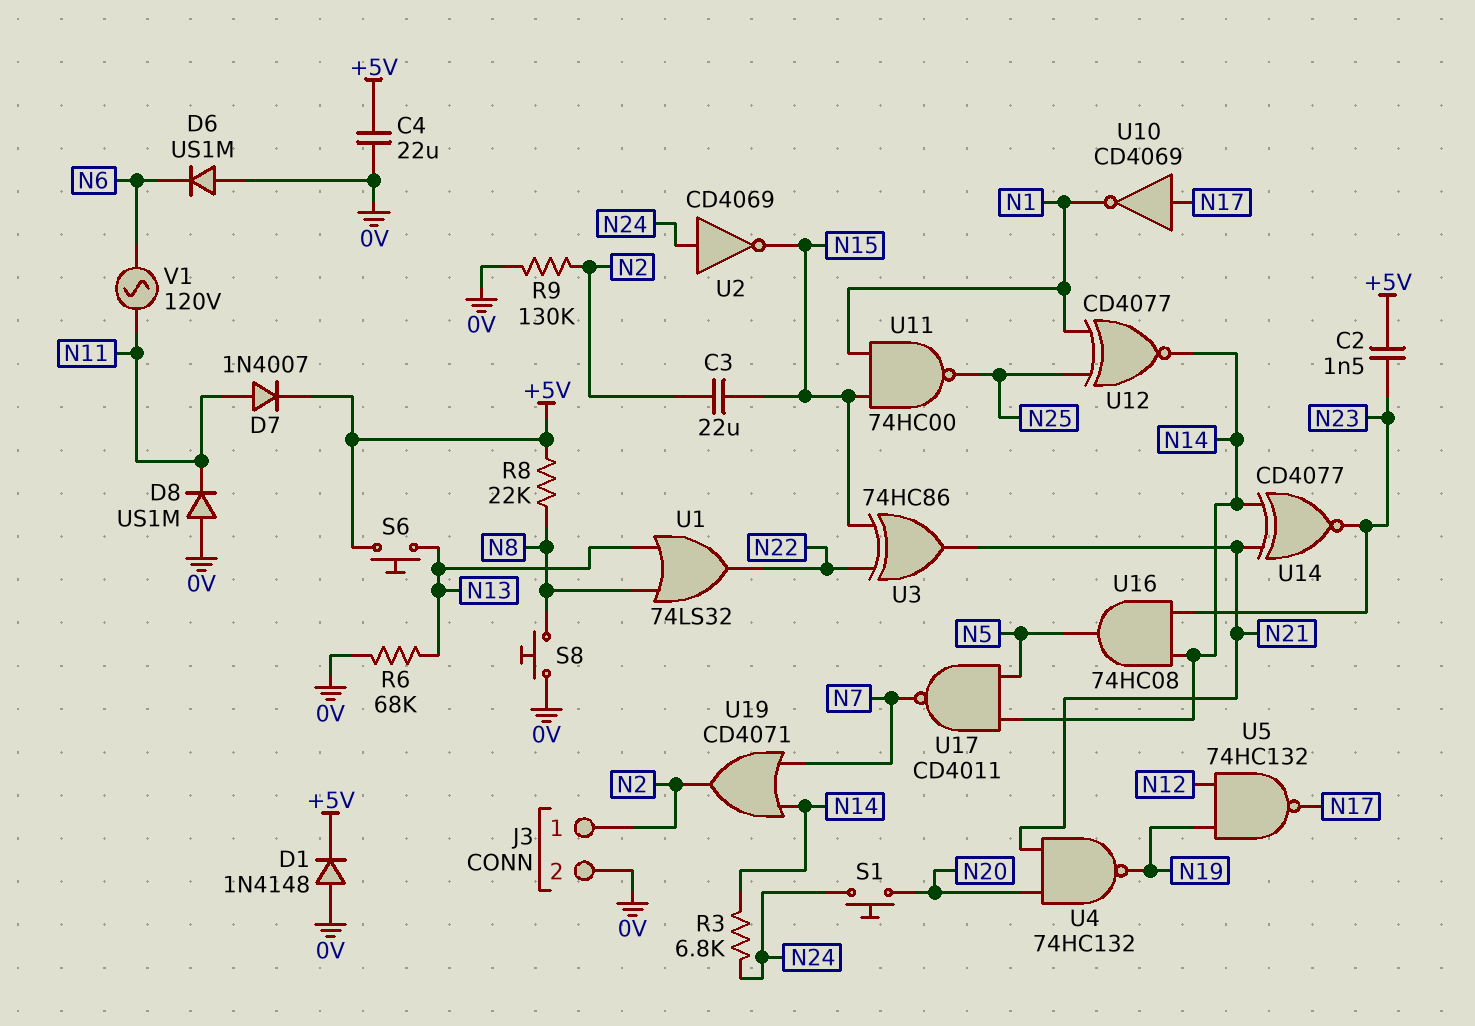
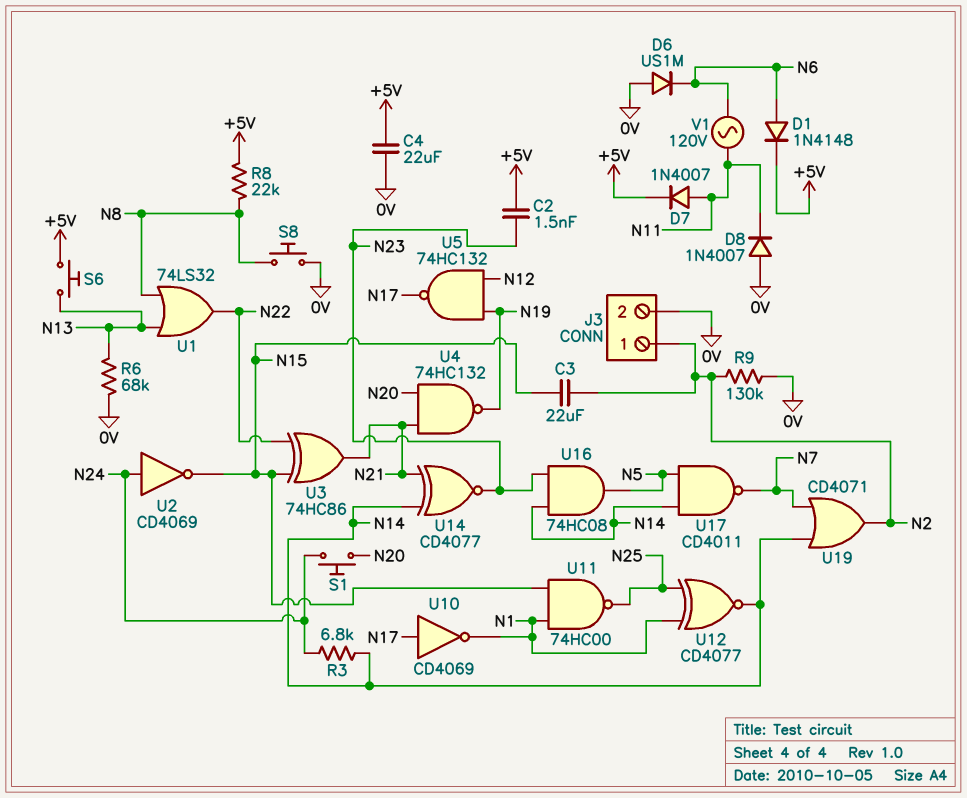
D1: diode 1N4148 (A 0V, K +5V) -> diode 1N4148 (A N6, K +5V)
D8: diode US1M (A 0V, K N11) -> diode 1N4007 (A 0V, K N11)

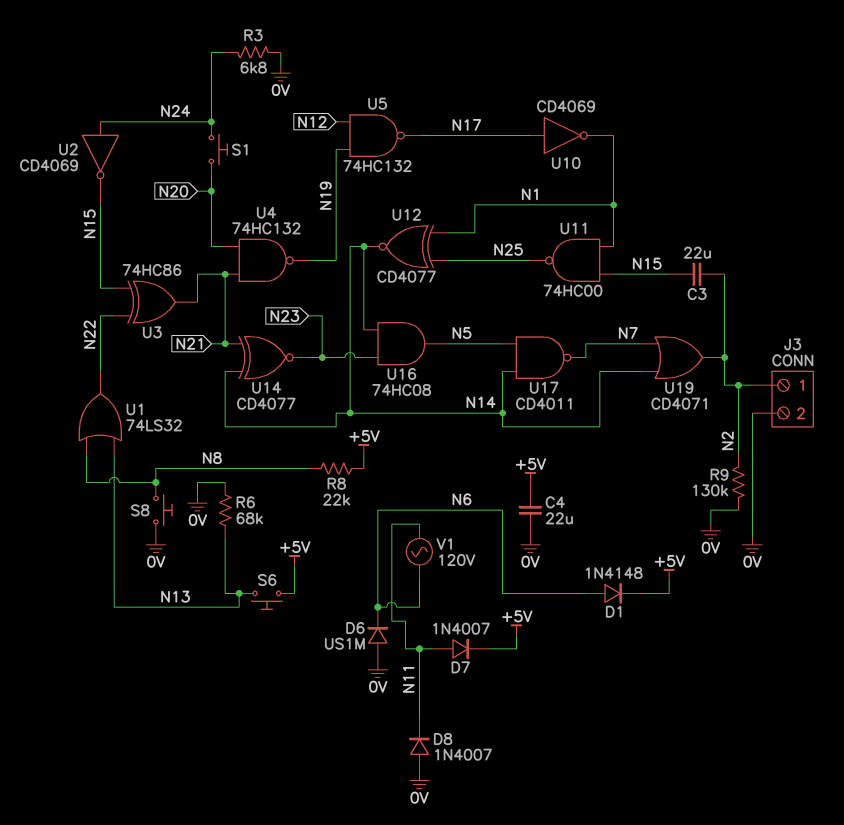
C2: 1.5nF (+5V, N23) -> none
R3: 6.8k (N14, N24) -> 6.8k (0V, N24)

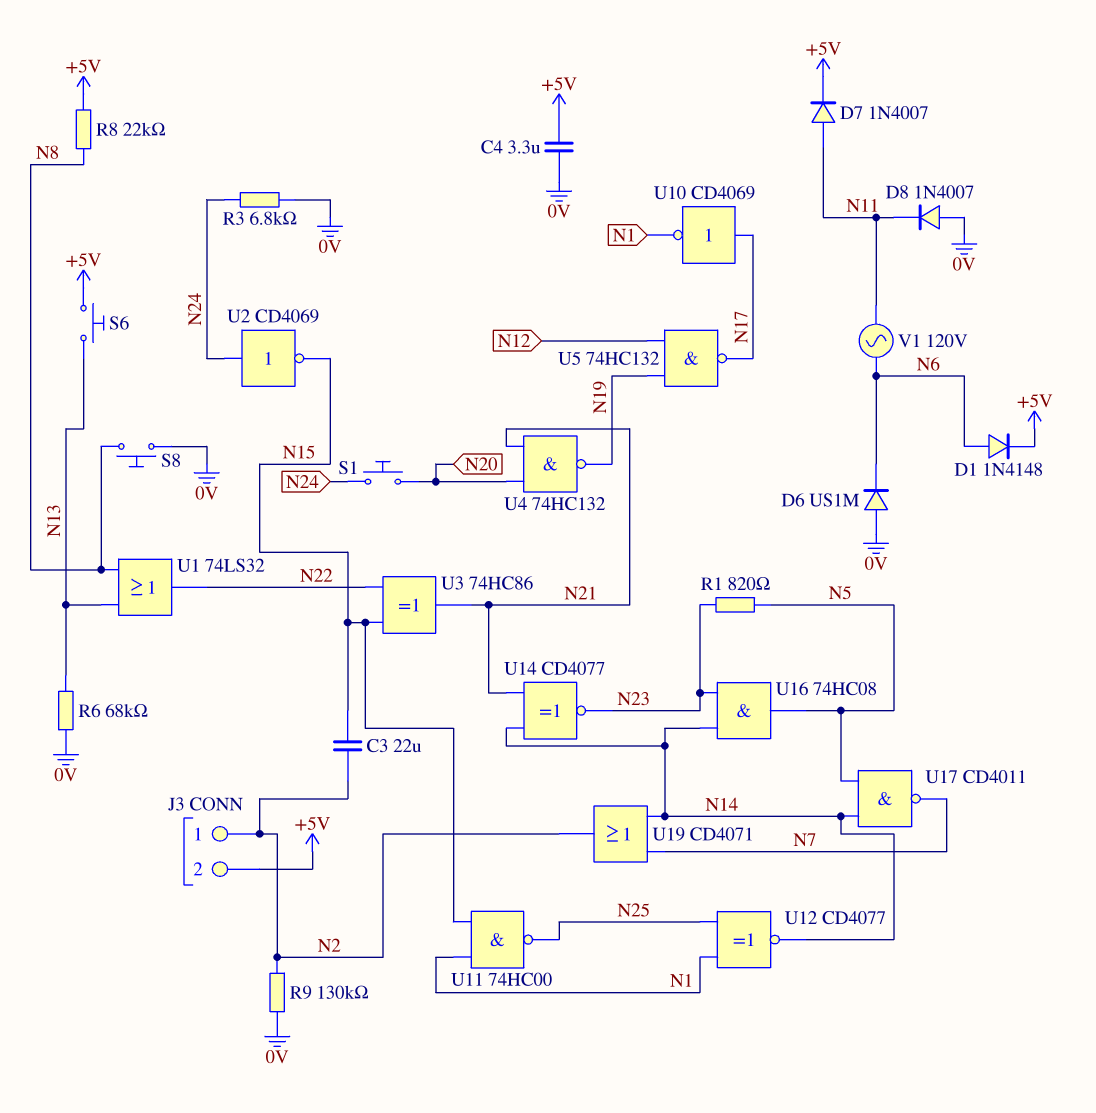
C4: 22uF (+5V, 0V) -> 3.3uF (+5V, 0V)
J3 pin 2: 0V -> +5V
R1: none -> 820 (N5, N23)

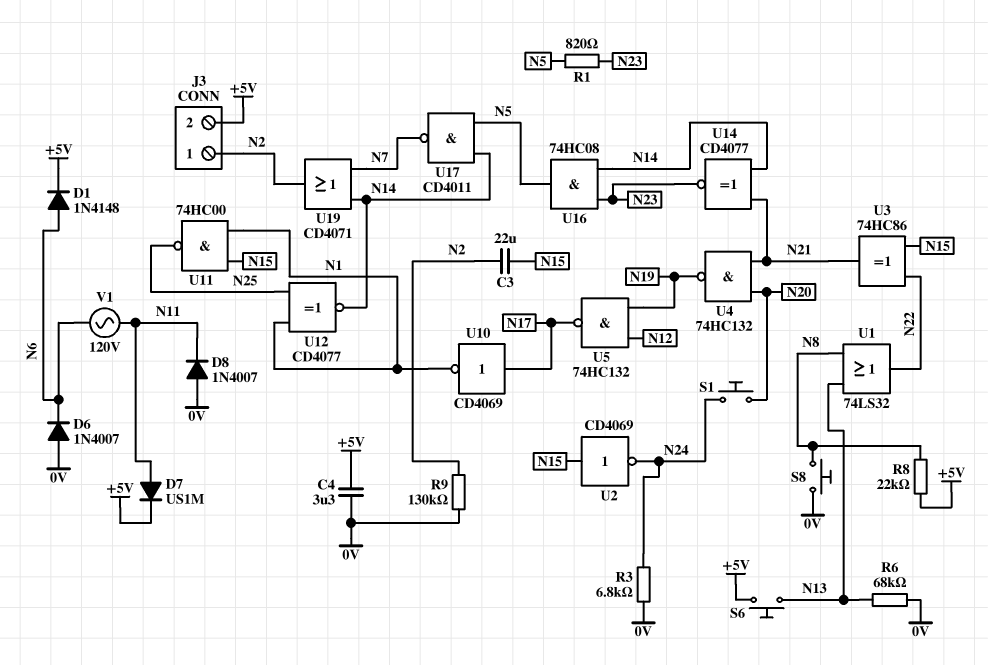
D6: diode US1M (A 0V, K N6) -> diode 1N4007 (A 0V, K N6)
D7: diode 1N4007 (A N11, K +5V) -> diode US1M (A N11, K +5V)
U2: NOT CD4069 (in N24, out N15) -> NOT CD4069 (in N15, out N24)

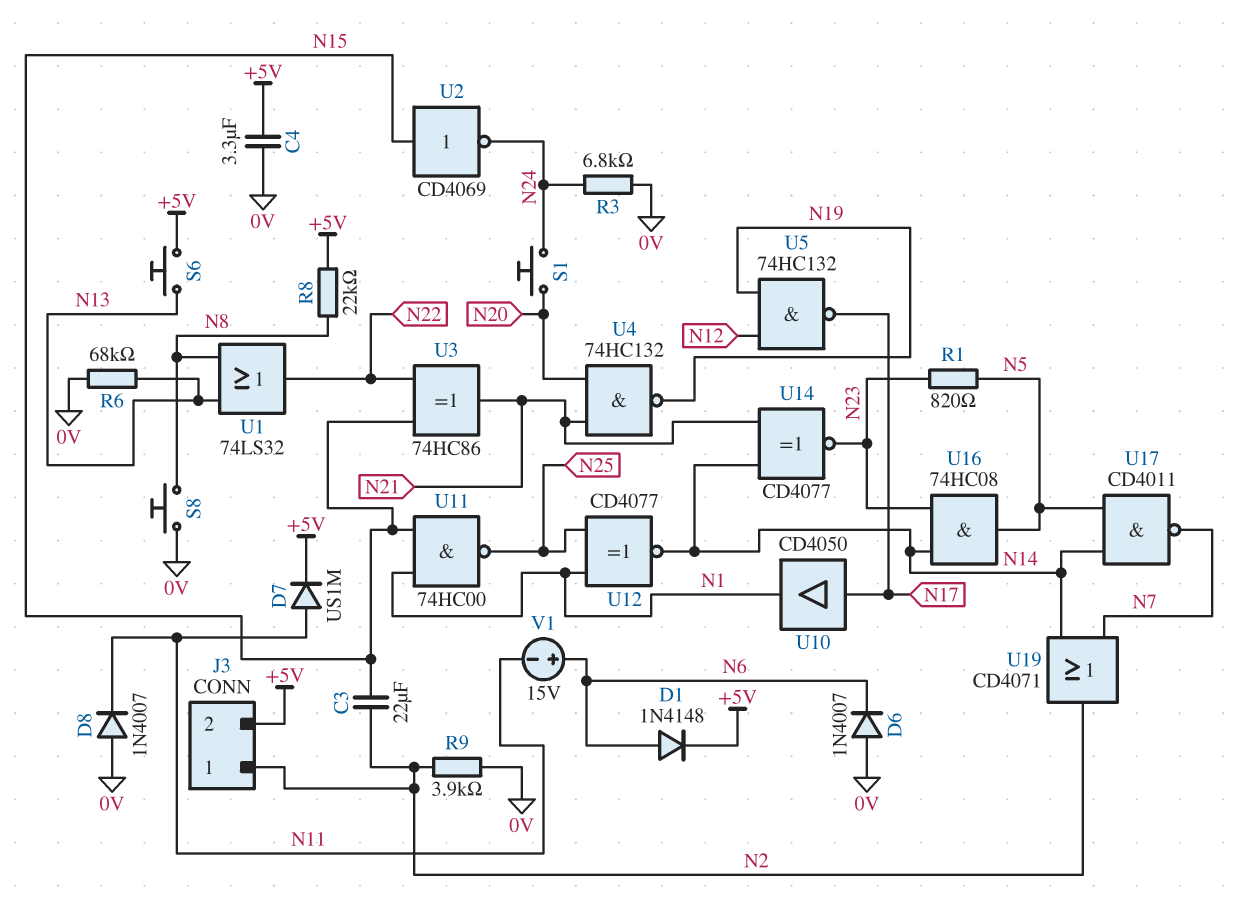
R9: 130k (0V, N2) -> 3.9k (0V, N2)
U10: NOT CD4069 (in N17, out N1) -> buffer CD4050 (in N17, out N1)
V1: AC 120V (N6, N11) -> 15V (plus N6, minus N11)

